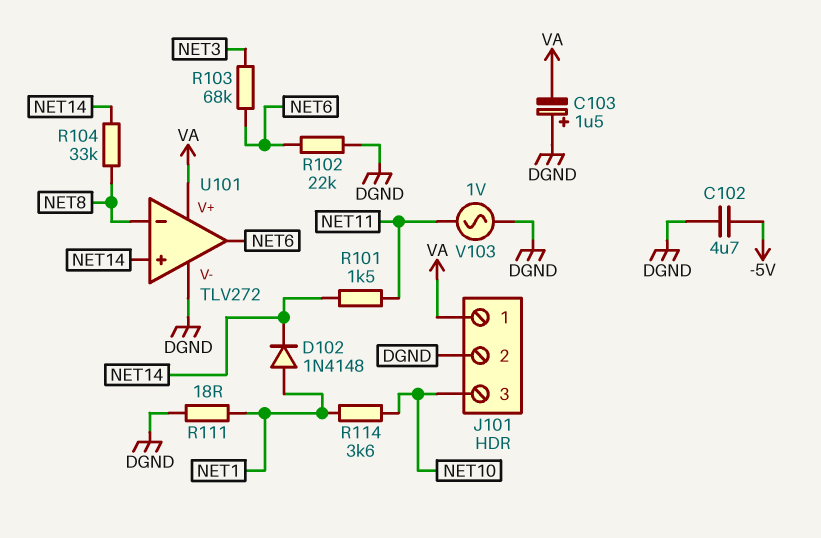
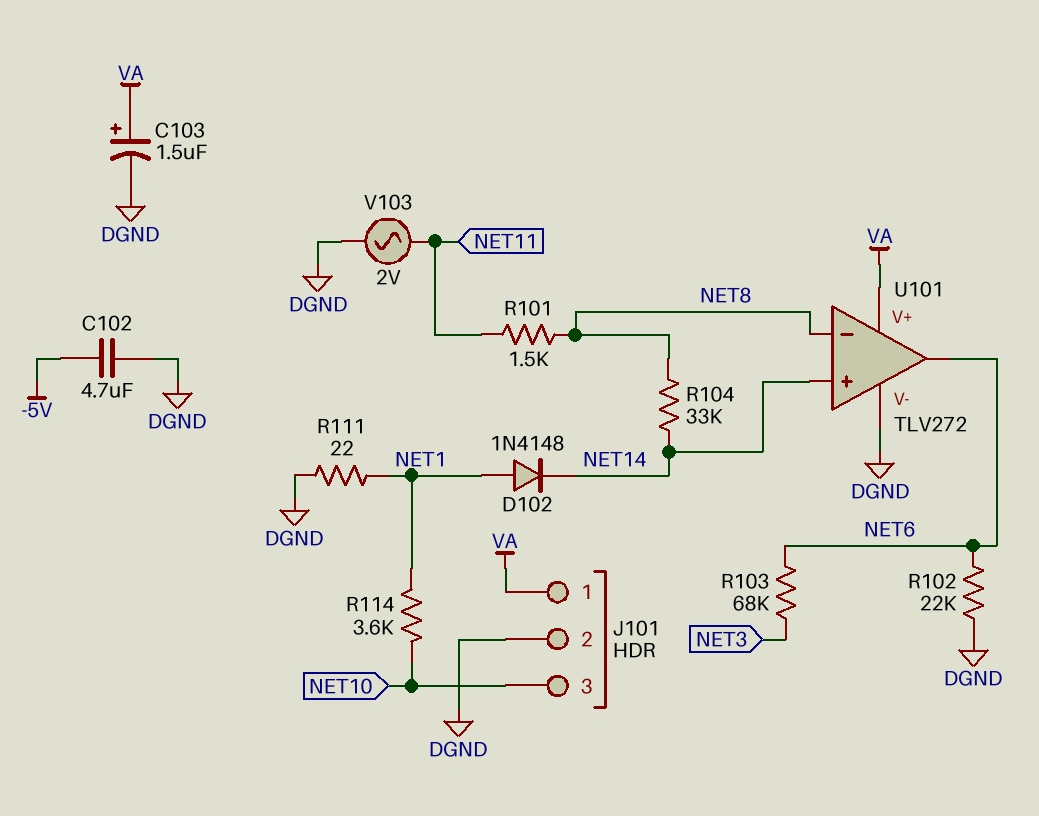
C103: 1.5uF (plus DGND, minus VA) -> 1.5uF (plus VA, minus DGND)
R101: 1.5k (NET11, NET14) -> 1.5k (NET8, NET11)
R111: 18 (DGND, NET1) -> 22 (DGND, NET1)
V103: AC 1V (DGND, NET11) -> AC 2V (DGND, NET11)

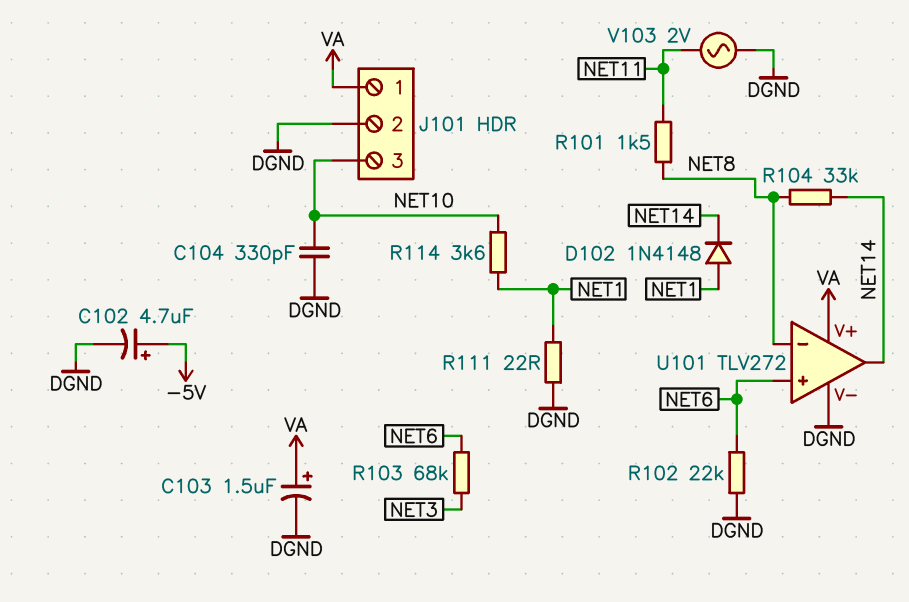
C102: 4.7uF (-5V, DGND) -> 4.7uF (plus -5V, minus DGND)
C104: none -> 330pF (DGND, NET10)
U101 pin in+: NET14 -> NET6
U101 pin out: NET6 -> NET14

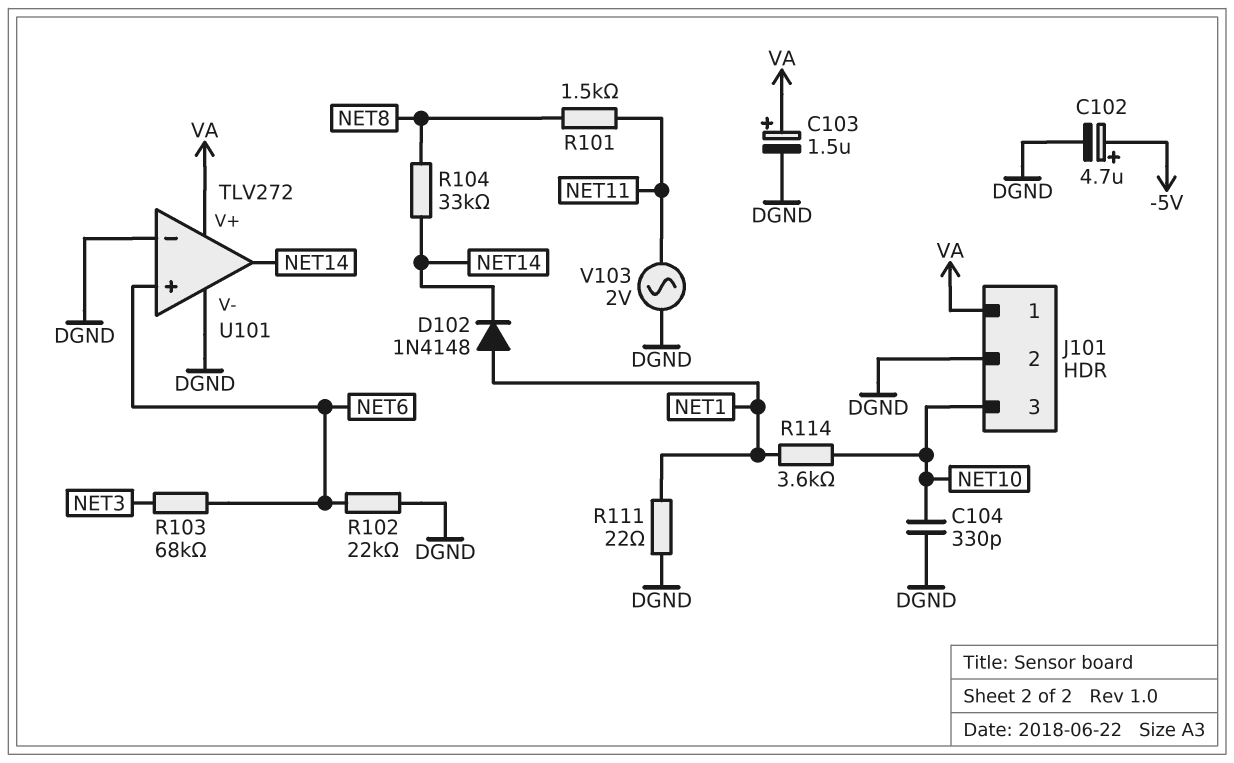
U101 pin in-: NET8 -> DGND

